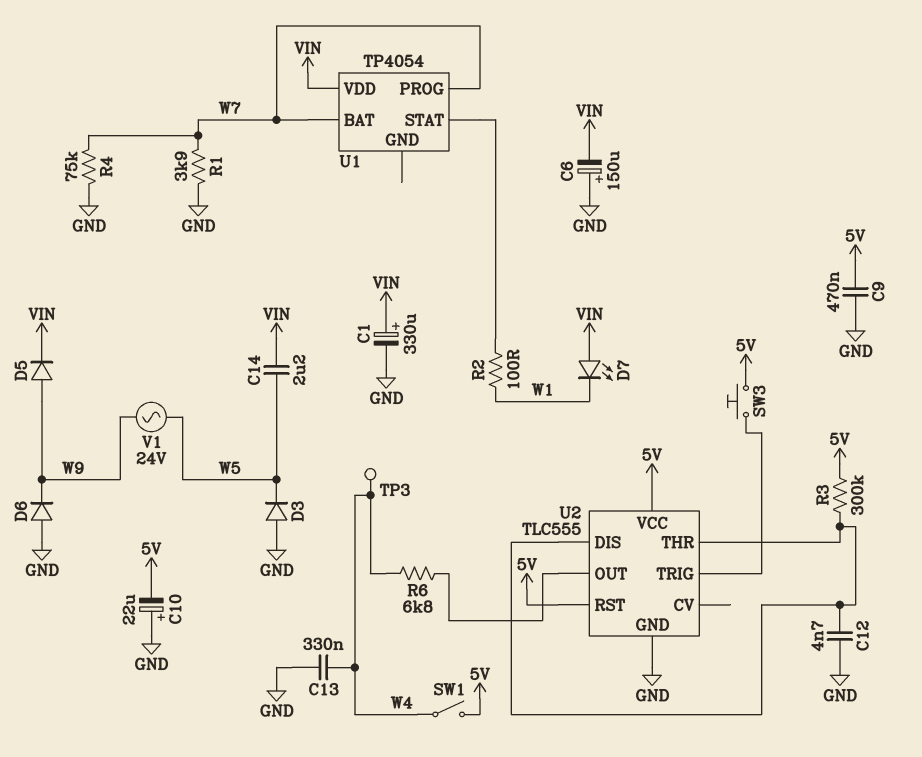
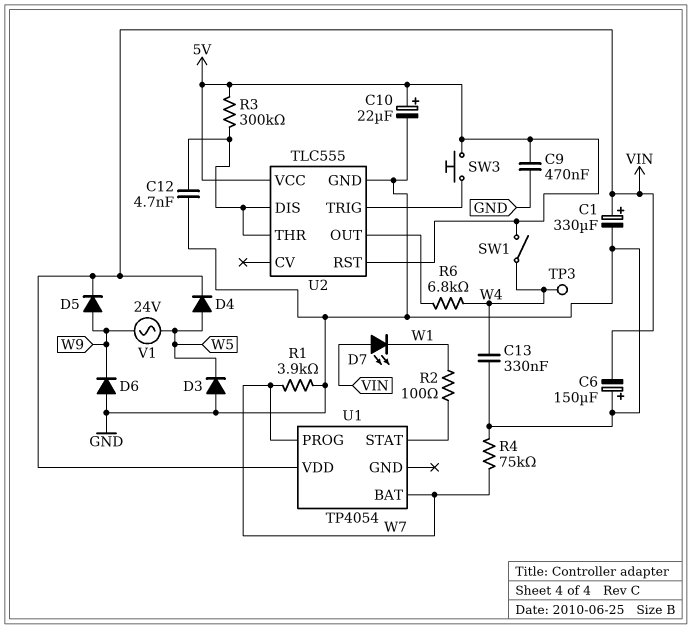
C10: 22uF (plus GND, minus 5V) -> 22uF (plus 5V, minus GND)
C14: 2.2uF (VIN, W5) -> none
D4: none -> diode (A W5, K VIN)

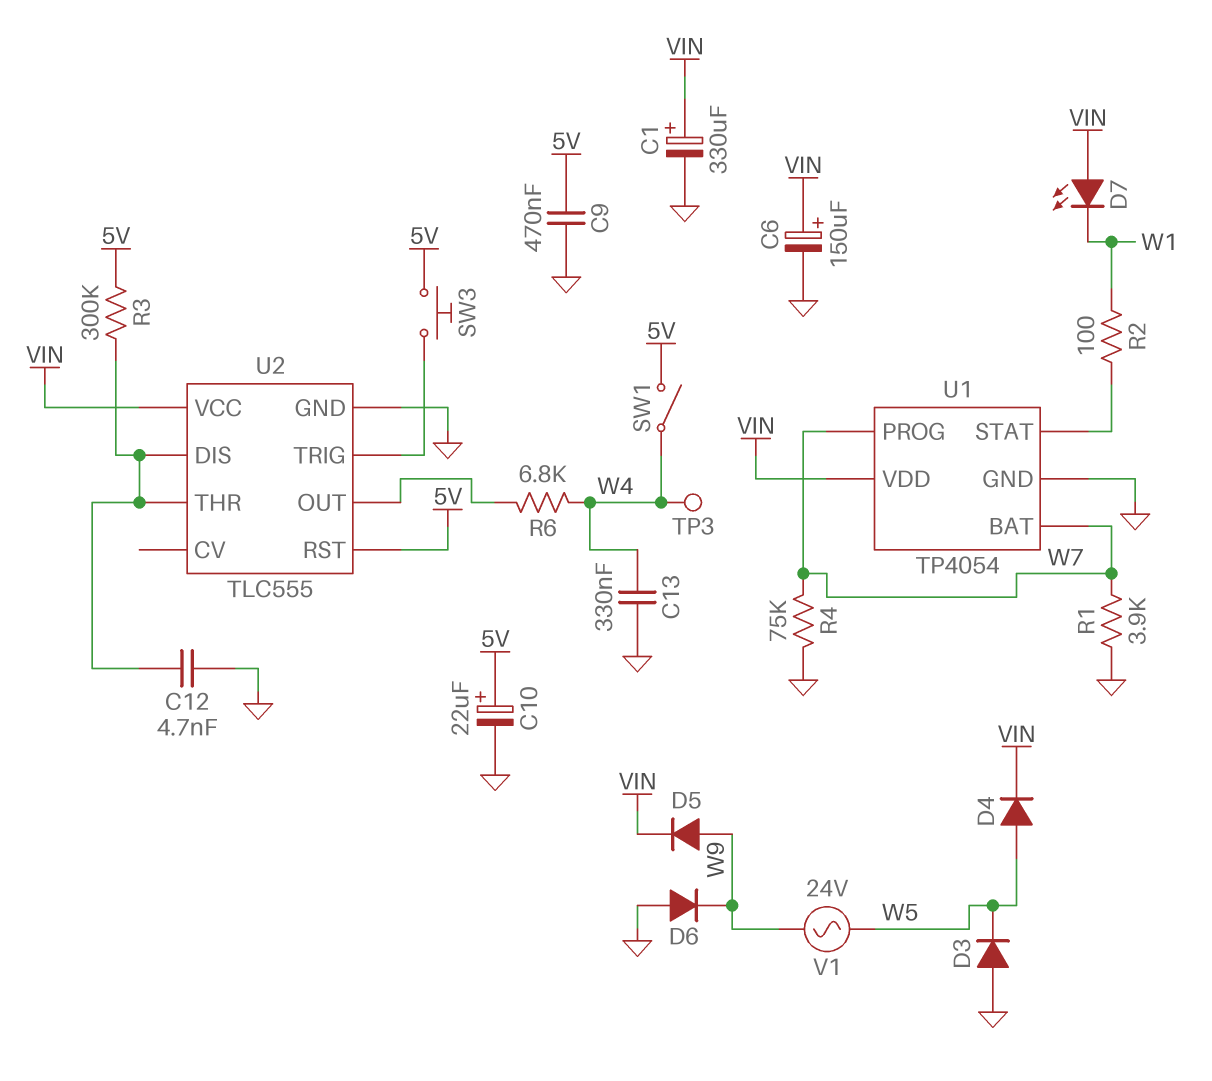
C6: 150uF (plus GND, minus VIN) -> 150uF (plus VIN, minus GND)
U1 pin GND: none -> GND
U2 pin VCC: 5V -> VIN

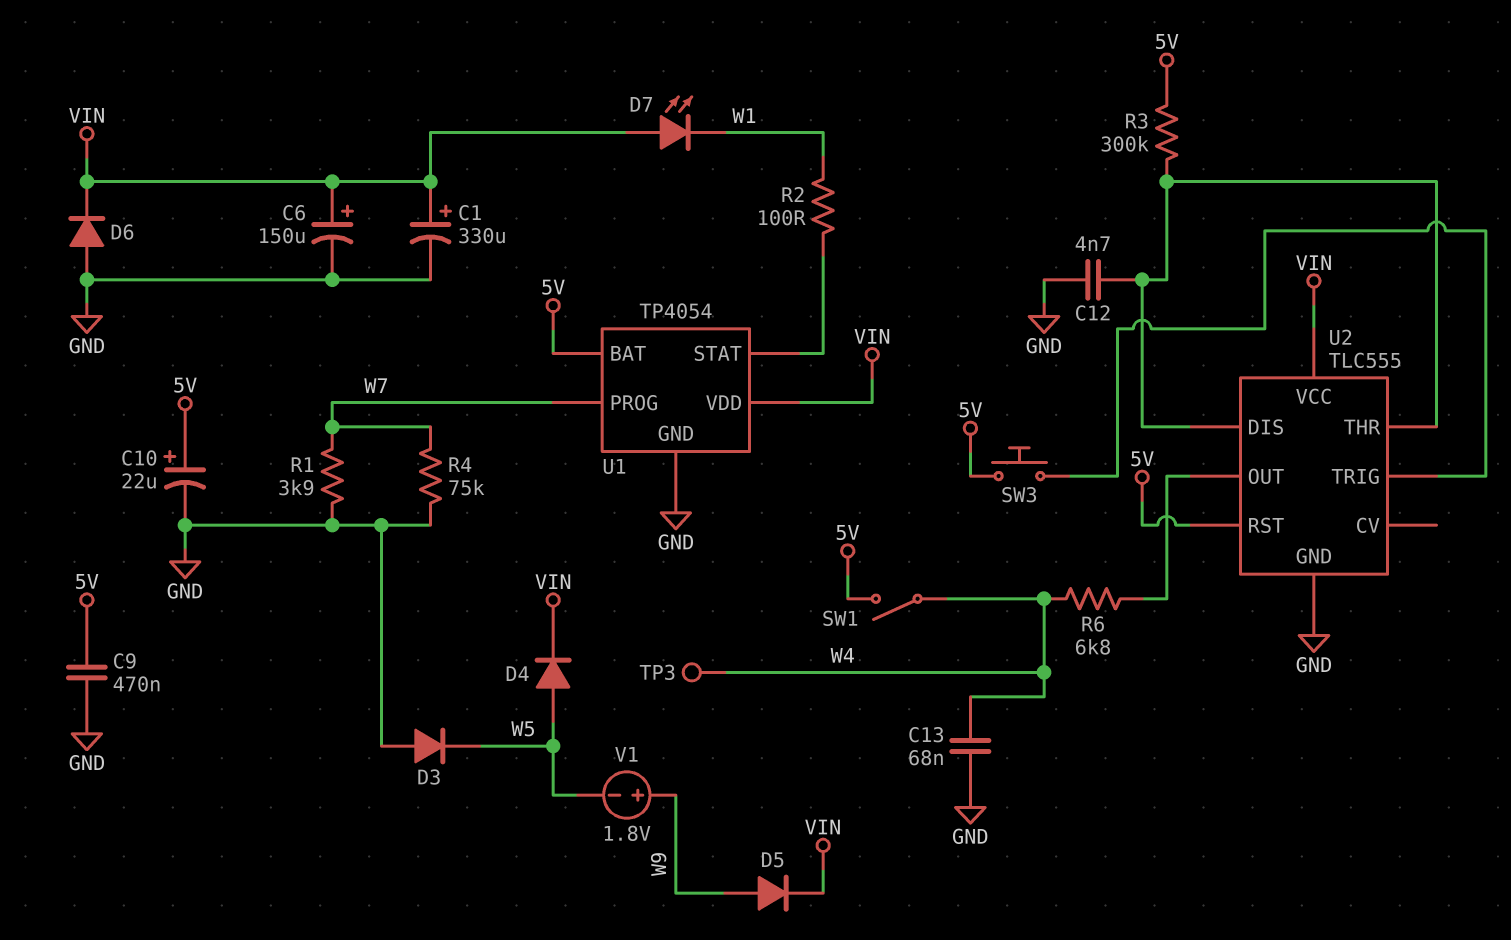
C13: 330nF (GND, W4) -> 68nF (GND, W4)
D6: diode (A GND, K W9) -> diode (A GND, K VIN)
U1 pin BAT: W7 -> 5V
V1: AC 24V (W5, W9) -> 1.8V (plus W9, minus W5)

